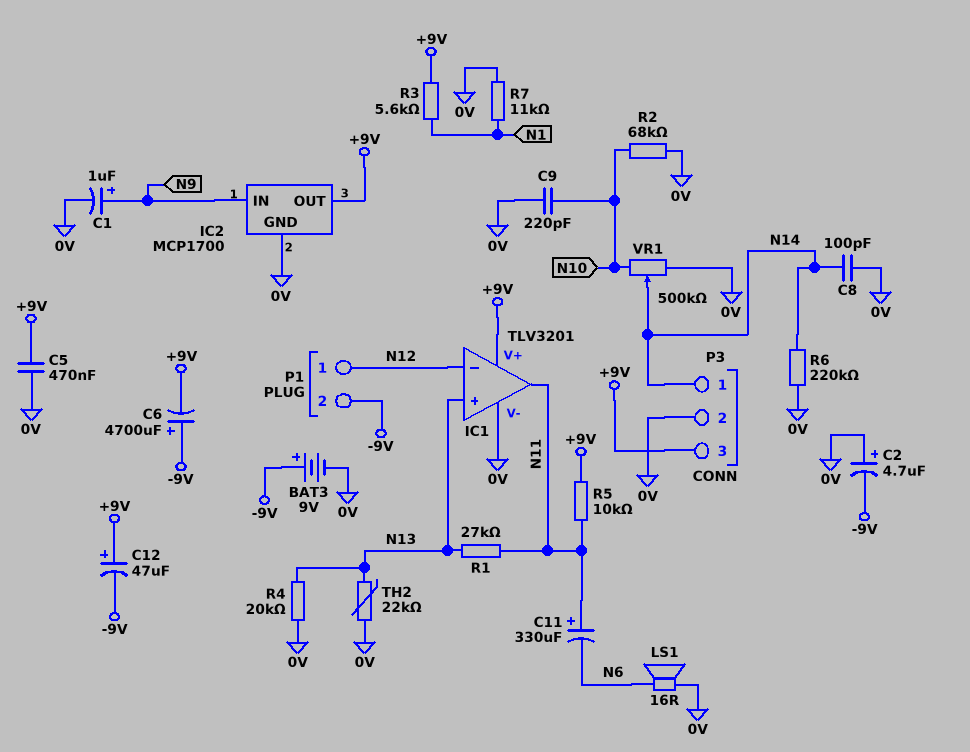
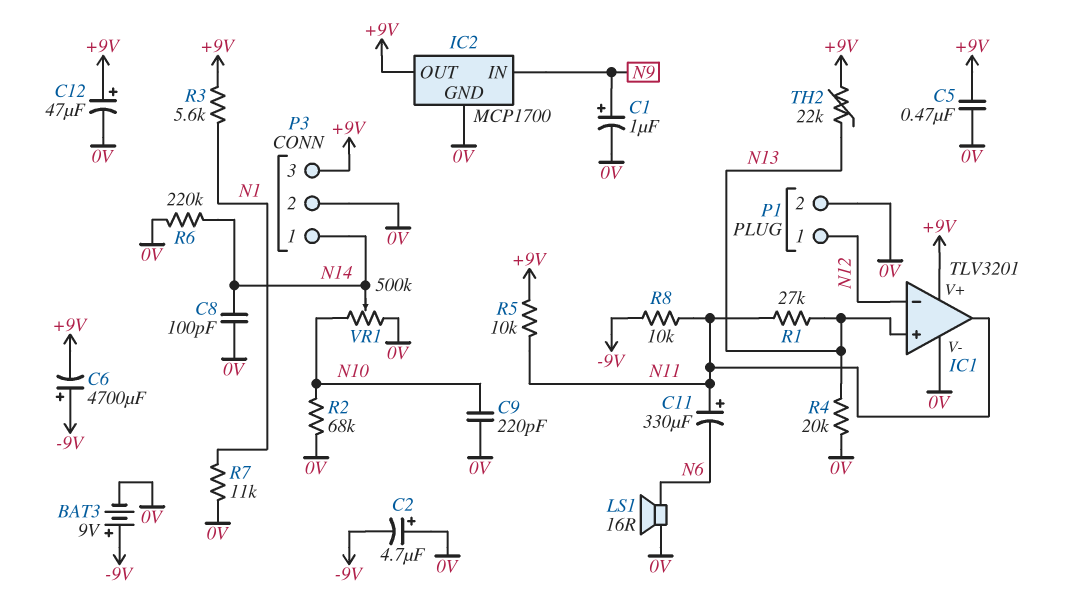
C12: 47uF (plus +9V, minus -9V) -> 47uF (plus +9V, minus 0V)
P1 pin 2: -9V -> 0V
R8: none -> 10k (-9V, N11)
TH2: 22k (0V, N13) -> 22k (+9V, N13)

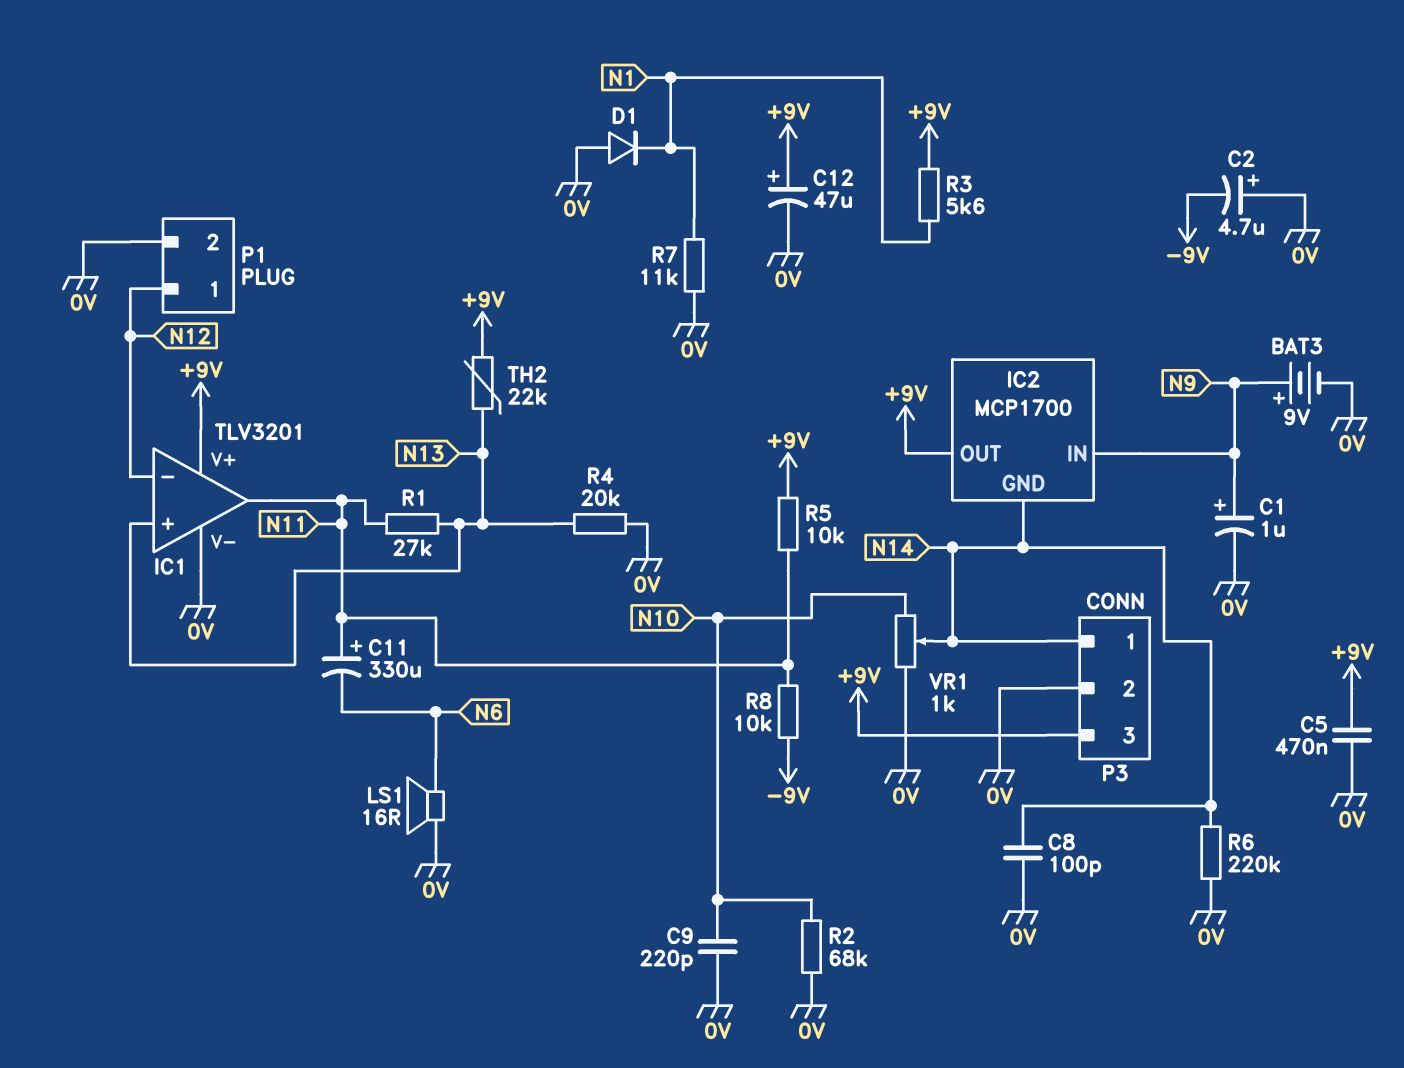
BAT3: 9V (plus -9V, minus 0V) -> 9V (plus N9, minus 0V)
C6: 4700uF (plus -9V, minus +9V) -> none
D1: none -> diode (A 0V, K N1)
IC2 pin GND: 0V -> N14
VR1: 500k (0V, N10, wiper N14) -> 1k (0V, N10, wiper N14)

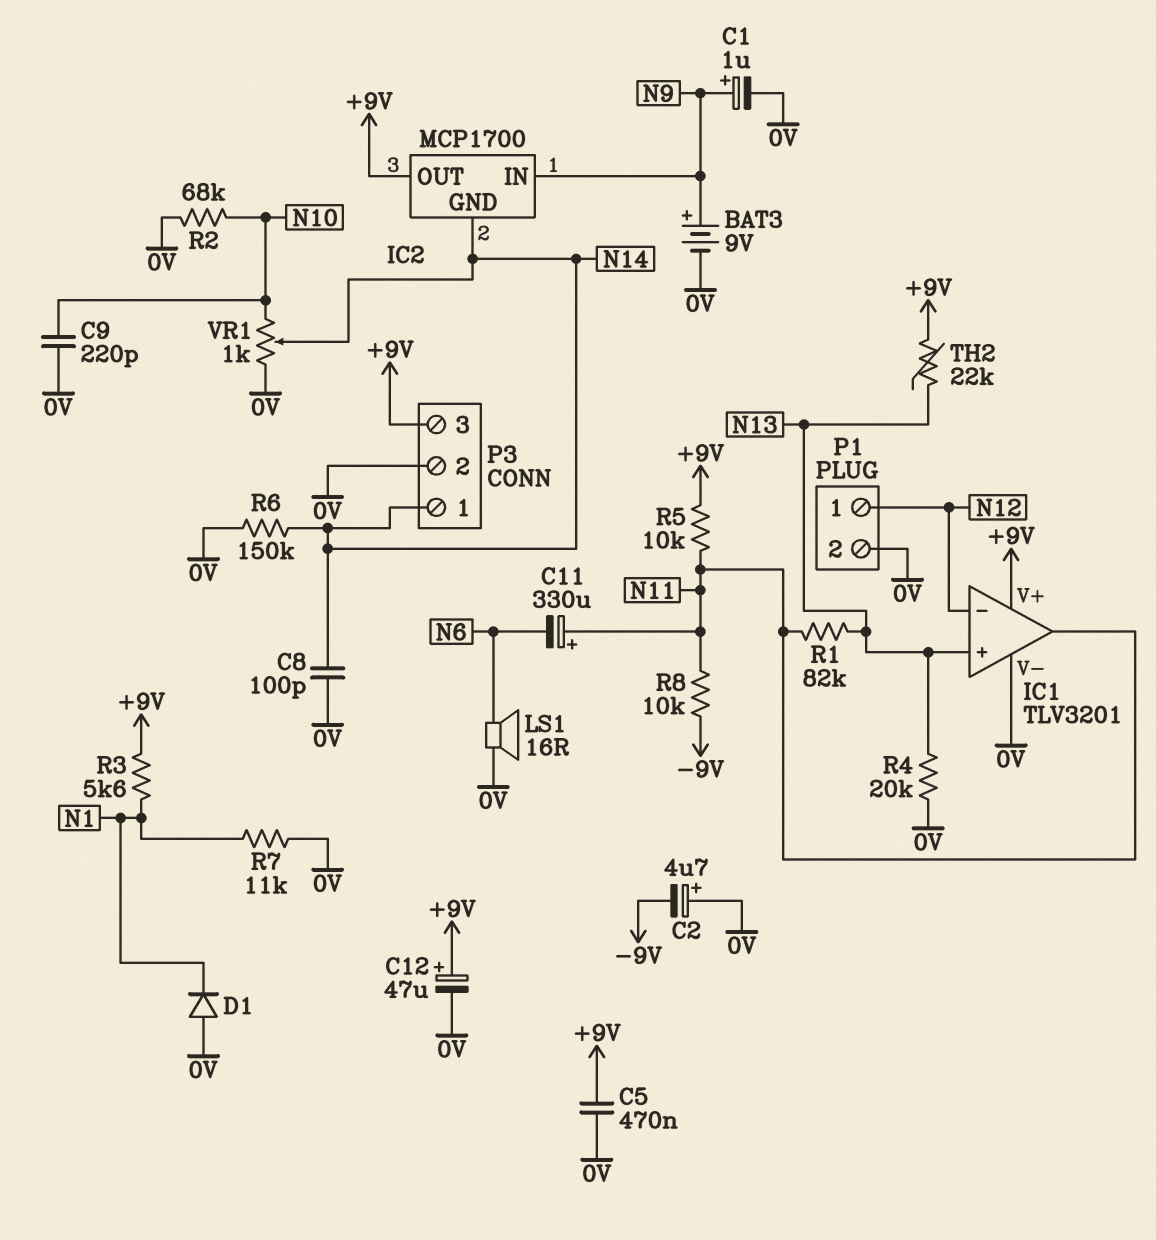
R1: 27k (N11, N13) -> 82k (N11, N13)
R6: 220k (0V, N14) -> 150k (0V, N14)

